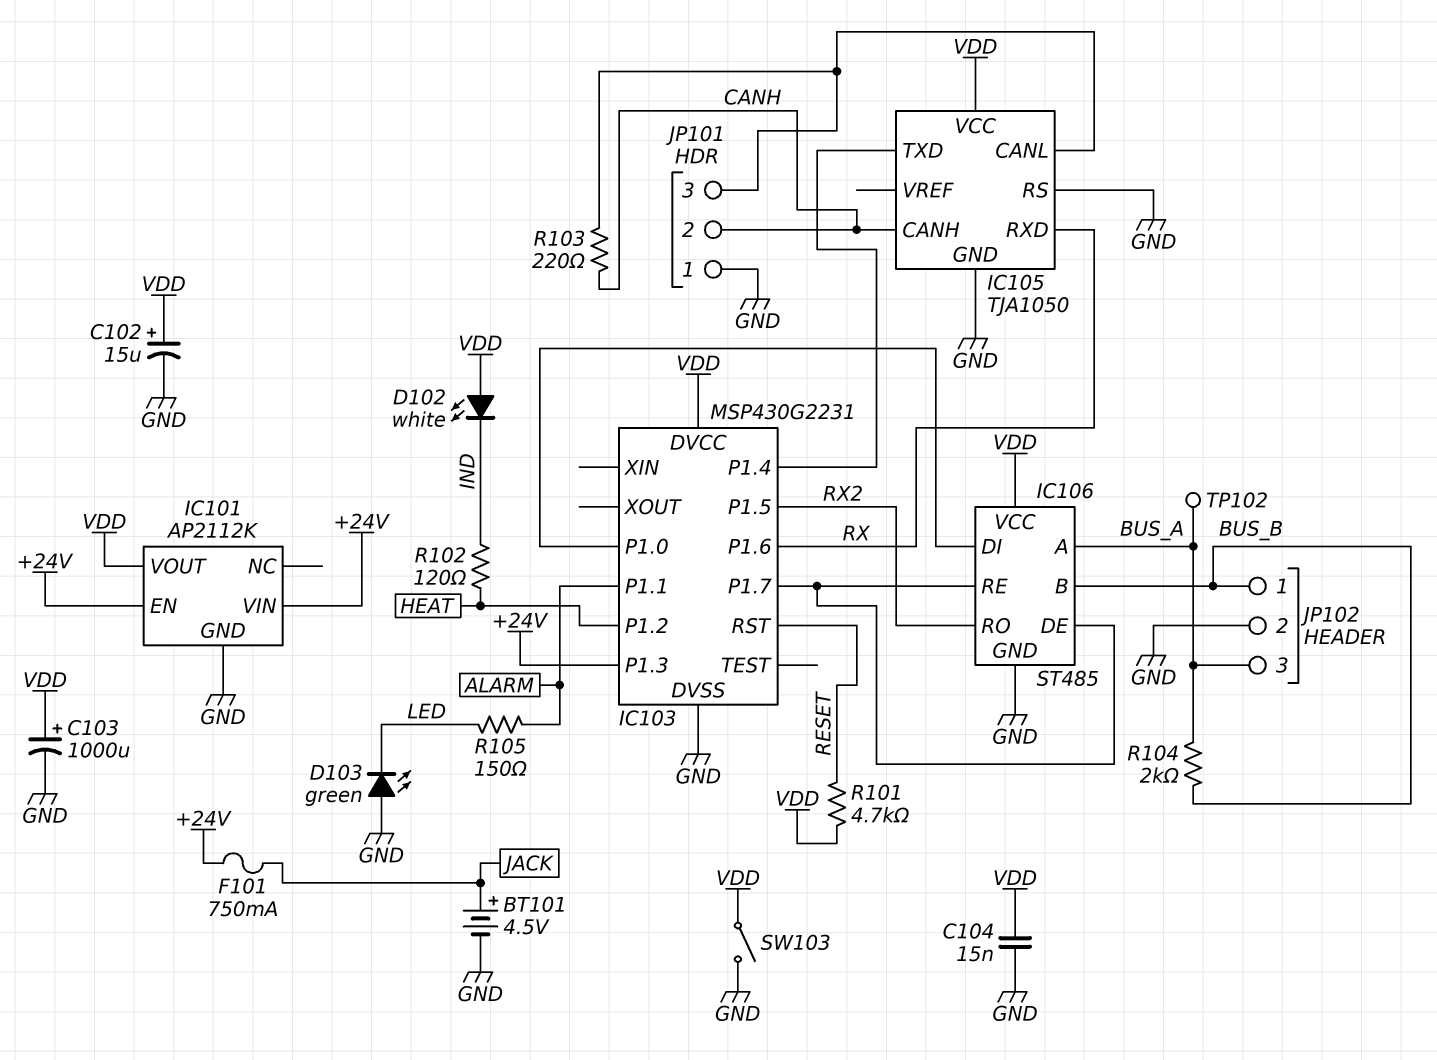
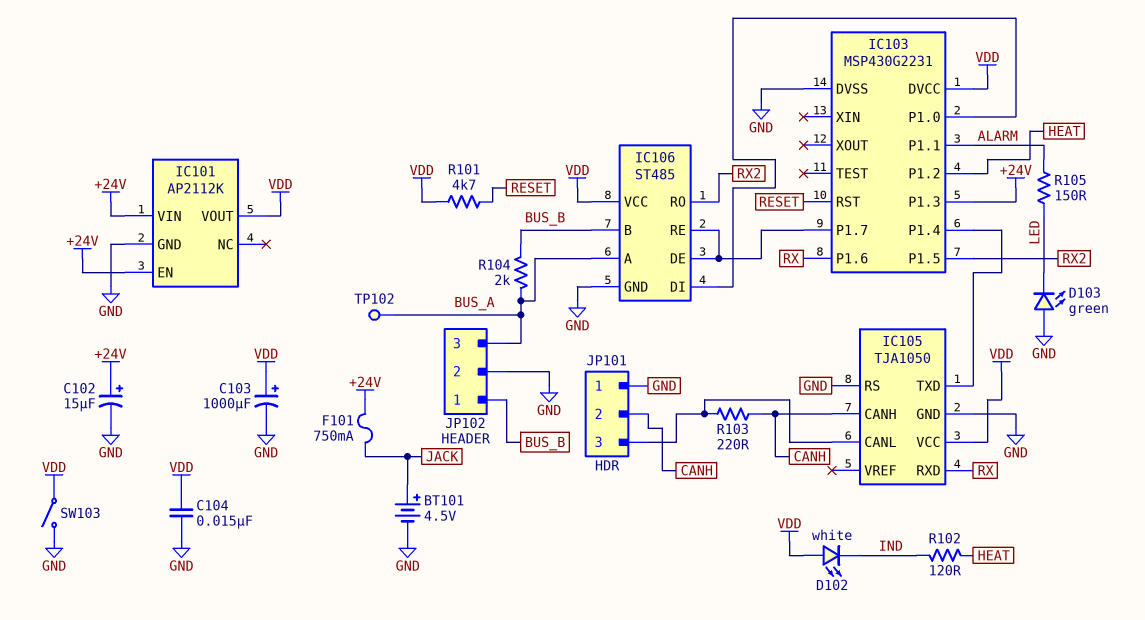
C102: 15uF (plus VDD, minus GND) -> 15uF (plus +24V, minus GND)

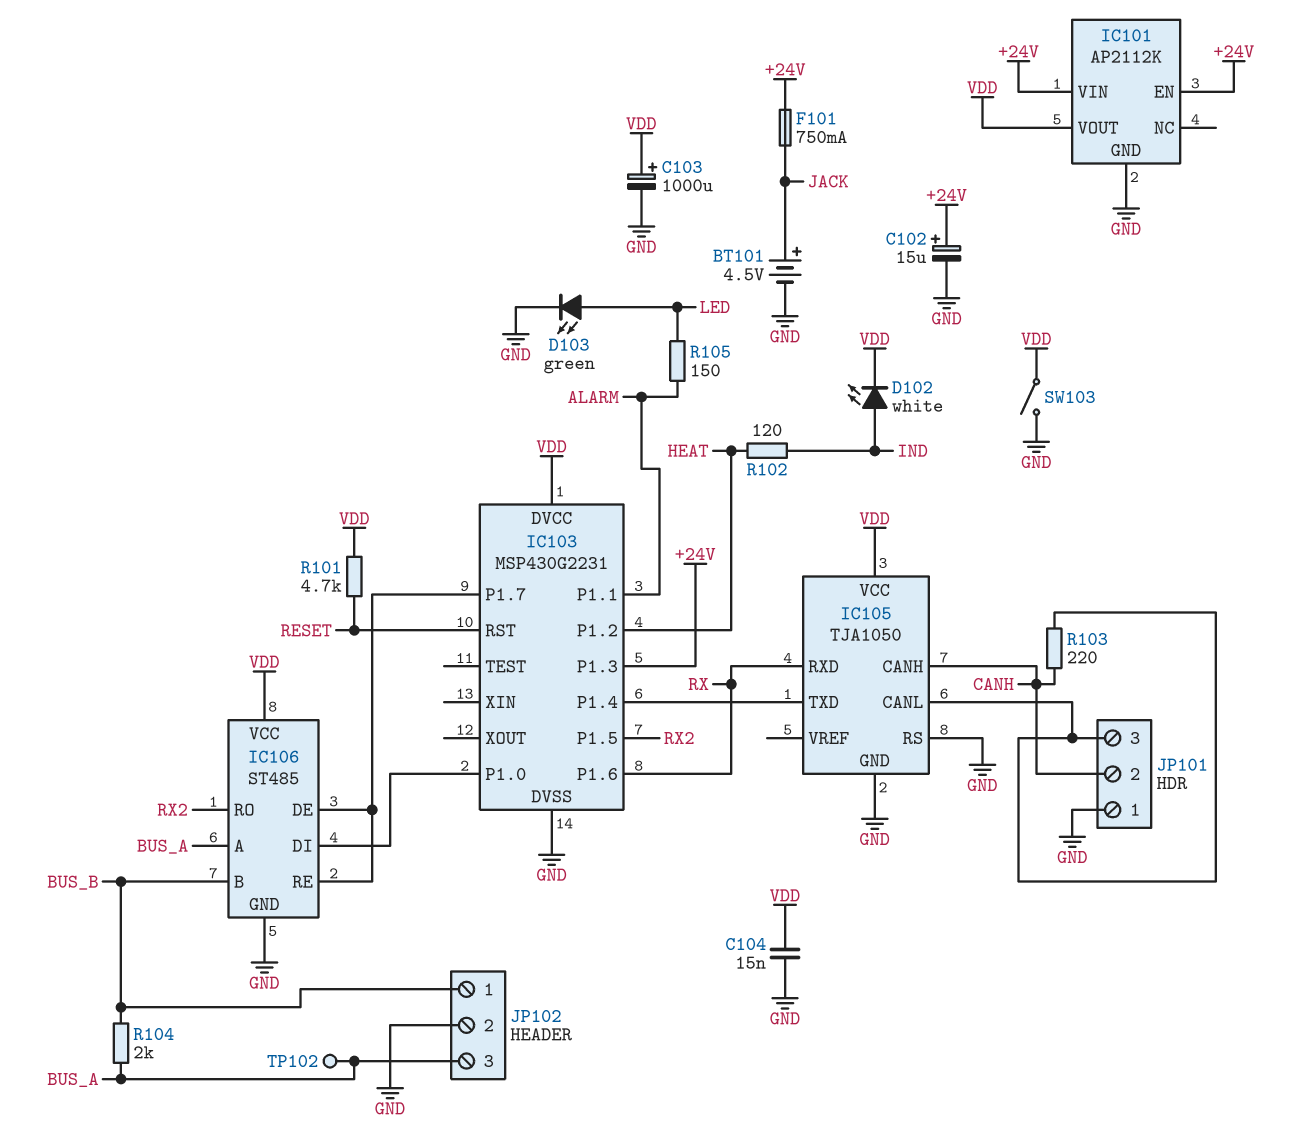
D102: LED white (A VDD, K IND) -> LED white (A IND, K VDD)
D103: LED green (A GND, K LED) -> LED green (A LED, K GND)

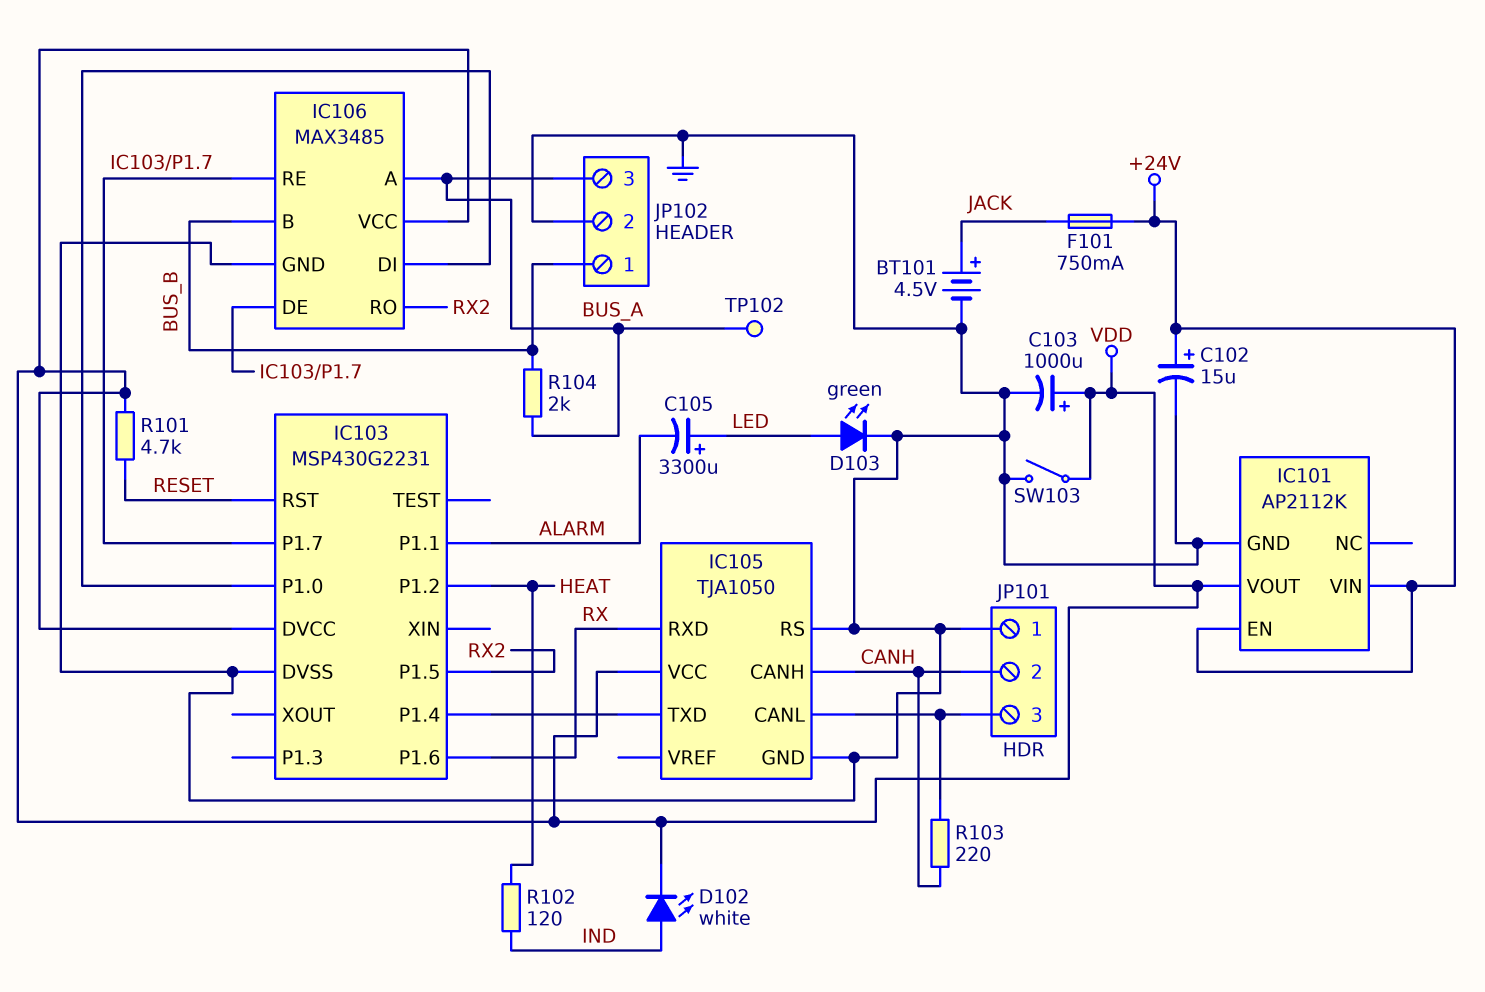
C104: 15nF (GND, VDD) -> none
C105: none -> 3300uF (plus LED, minus ALARM)
IC103 pin P1.3: +24V -> none
IC106: ST485 -> MAX3485
R105: 150 (ALARM, LED) -> none

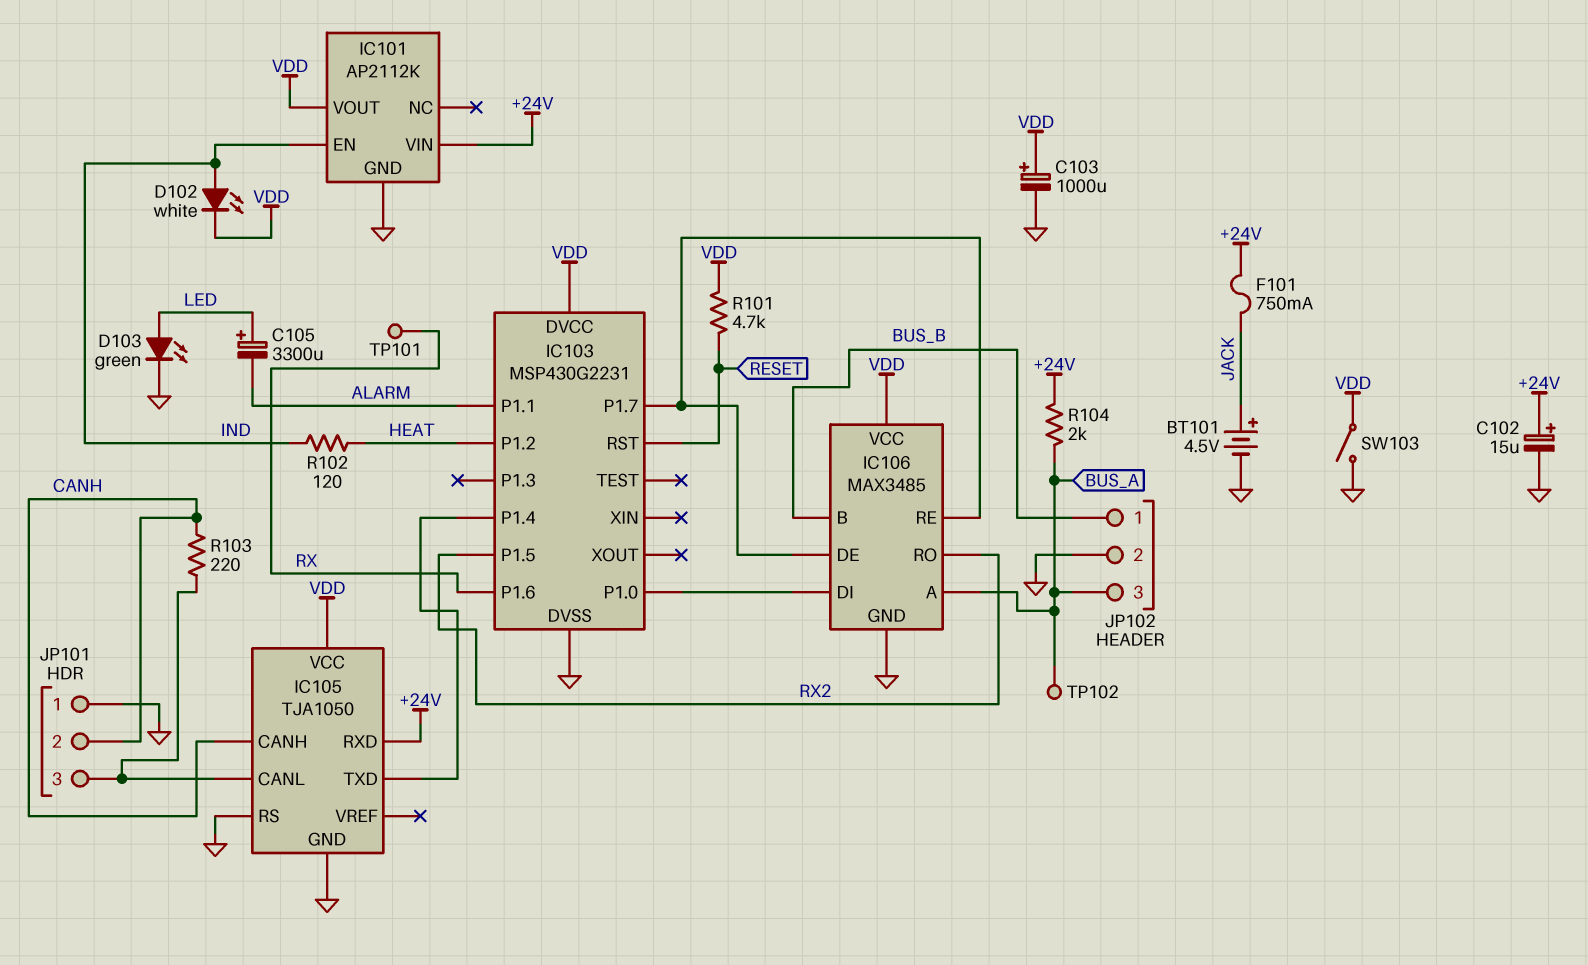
IC101 pin EN: +24V -> IND
IC105 pin RXD: RX -> +24V
R104: 2k (BUS_A, BUS_B) -> 2k (+24V, BUS_A)
TP101: none -> test point (RX)

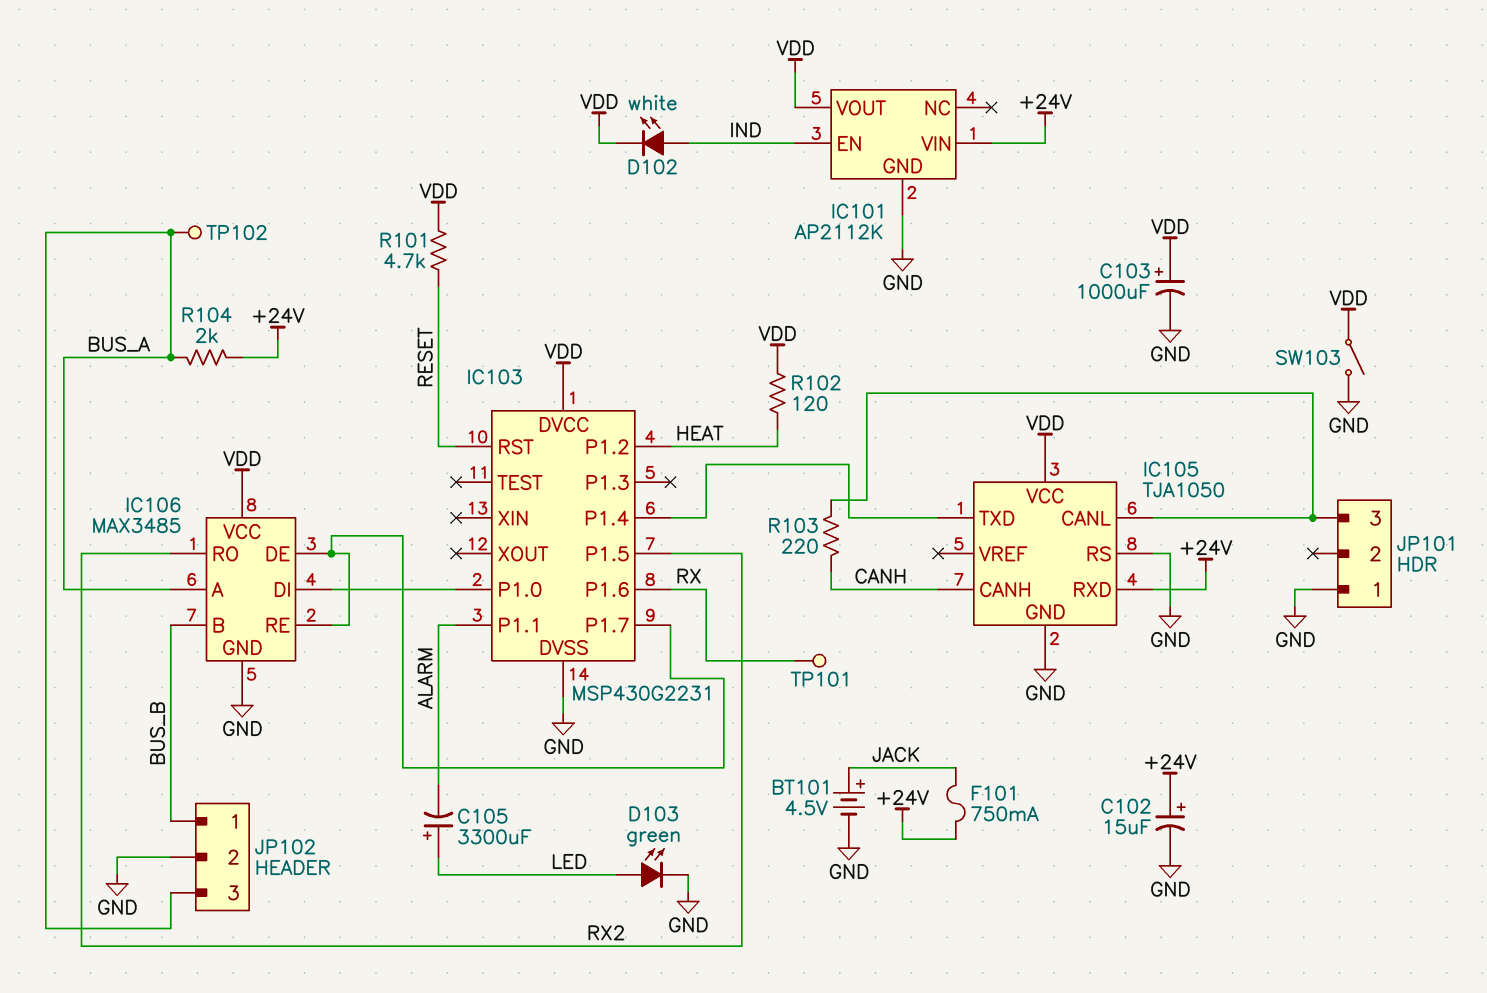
JP101 pin 2: CANH -> none
R102: 120 (HEAT, IND) -> 120 (HEAT, VDD)

